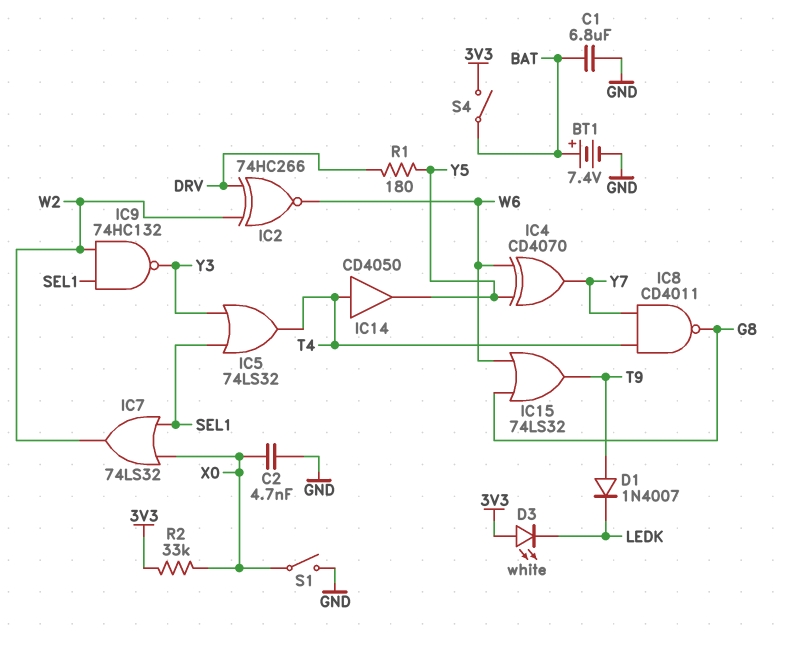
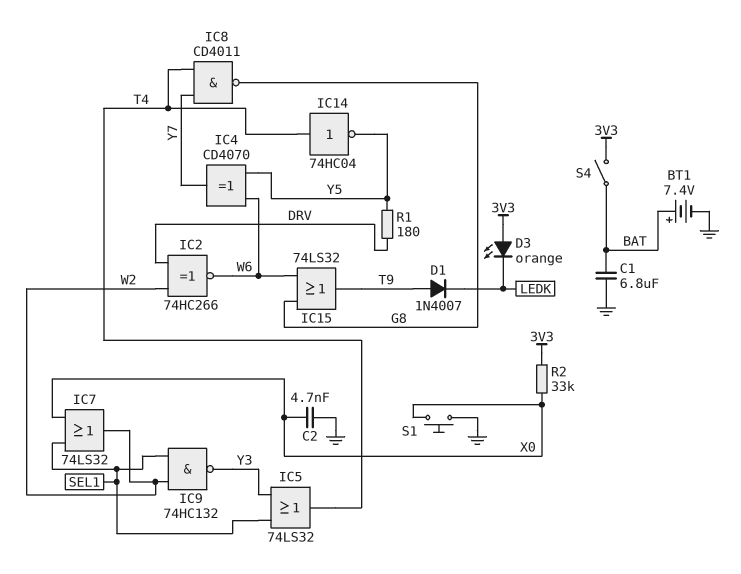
D3: LED white (A 3V3, K LEDK) -> LED orange (A 3V3, K LEDK)
IC14: buffer CD4050 (in T4, out Y5) -> NOT 74HC04 (in T4, out Y5)
S1: switch (GND, X0) -> button (GND, X0)

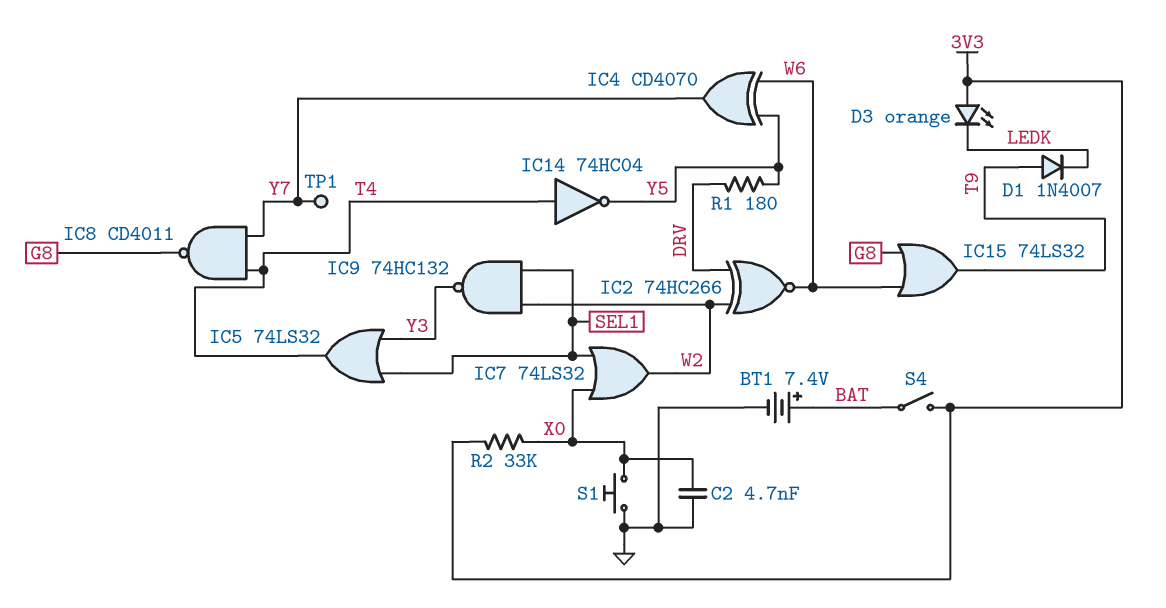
C1: 6.8uF (BAT, GND) -> none
TP1: none -> test point (Y7)

